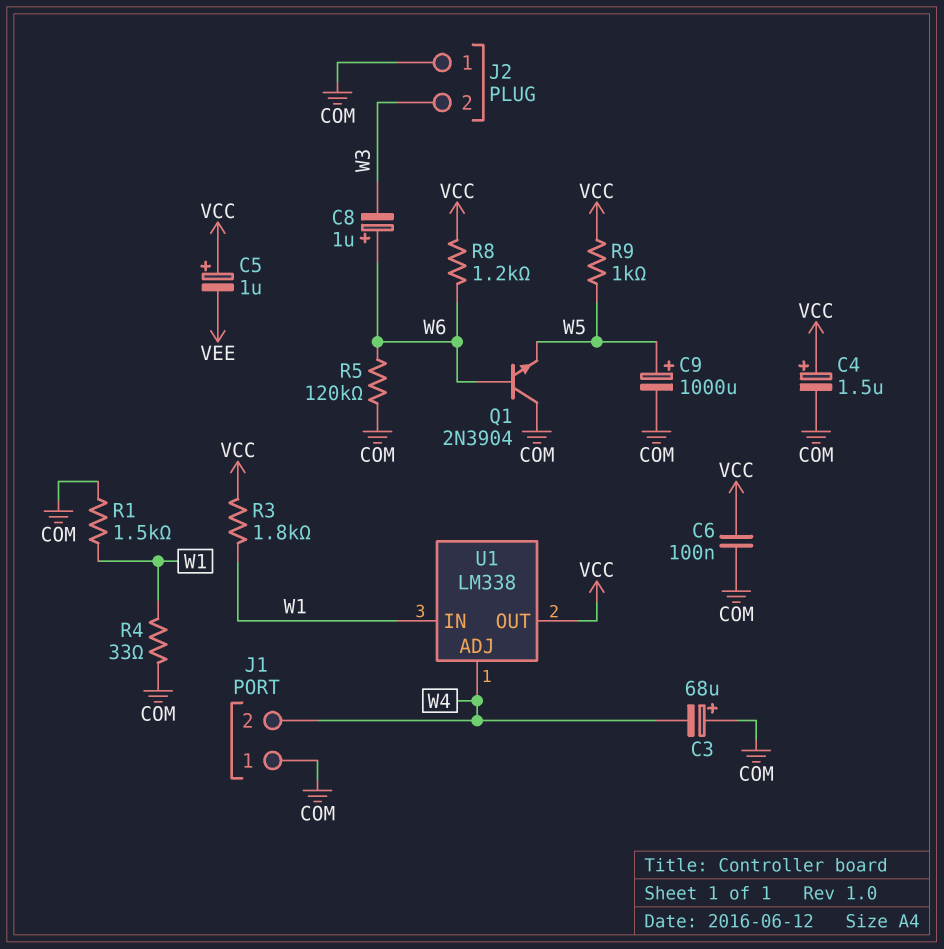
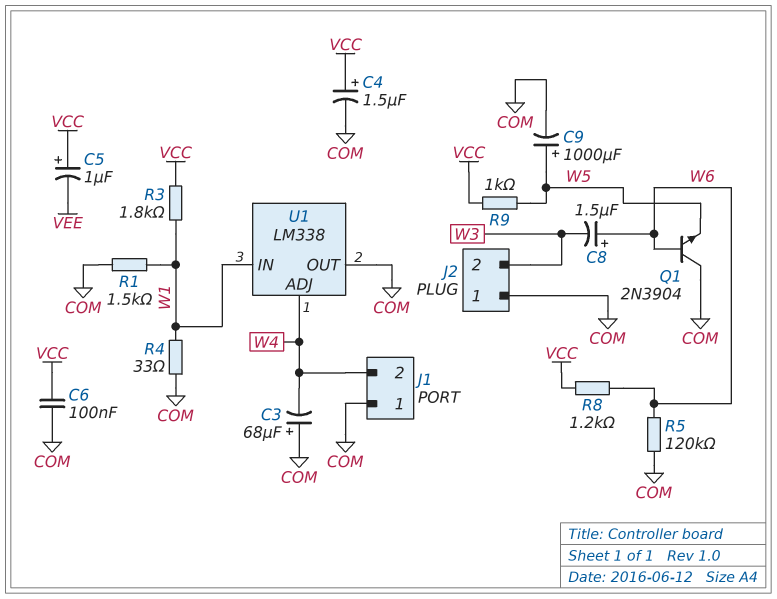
C8: 1uF (plus W6, minus W3) -> 1.5uF (plus W6, minus W3)
U1 pin OUT: VCC -> COM

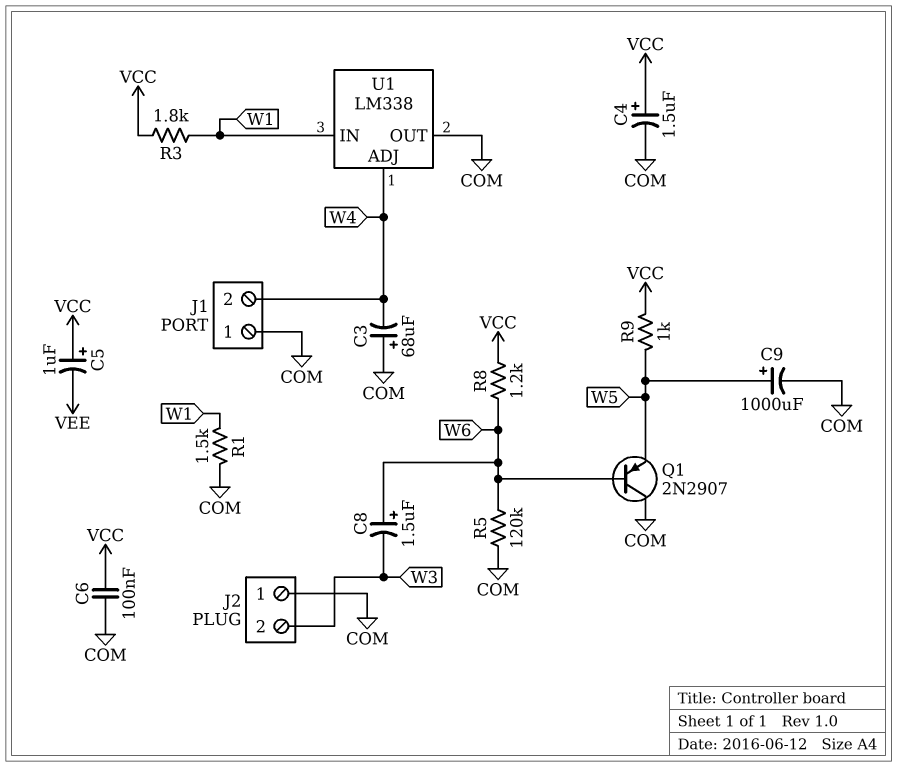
Q1: NPN 2N3904 (B W6, C COM, E W5) -> PNP 2N2907 (B W6, C COM, E W5)
R4: 33 (COM, W1) -> none

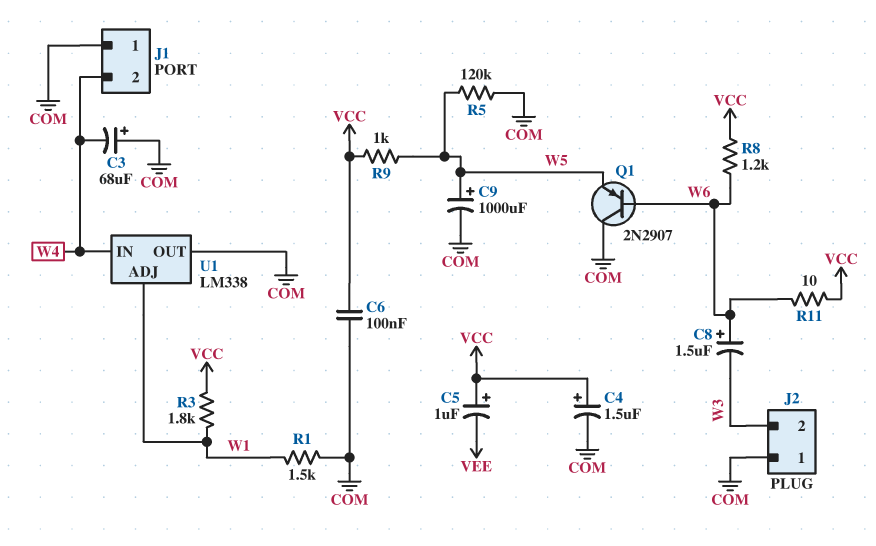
R5: 120k (COM, W6) -> 120k (COM, W5)
R11: none -> 10 (VCC, W6)
U1 pin ADJ: W4 -> W1
U1 pin IN: W1 -> W4

